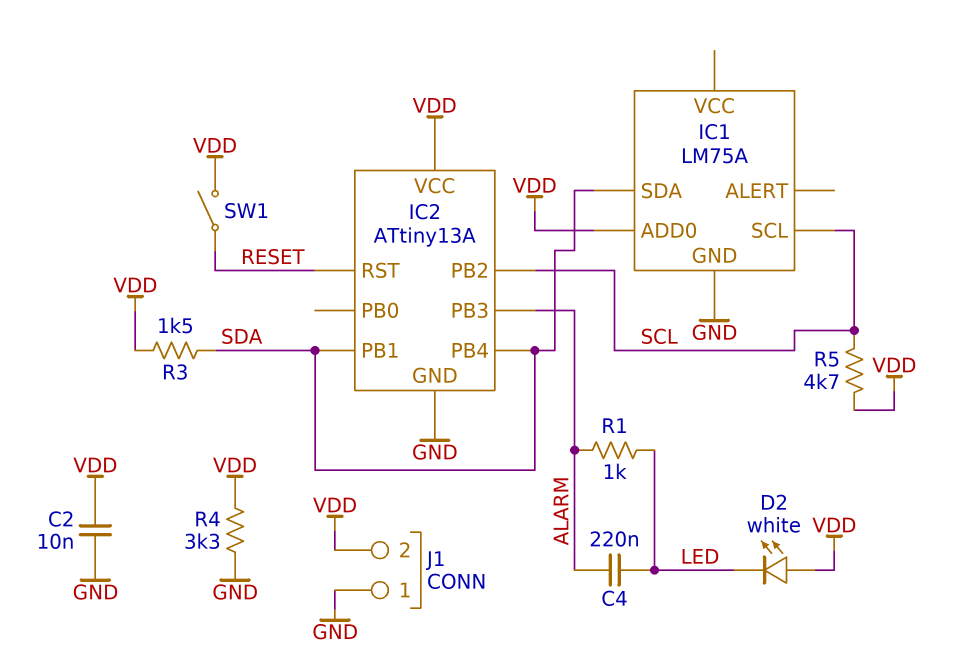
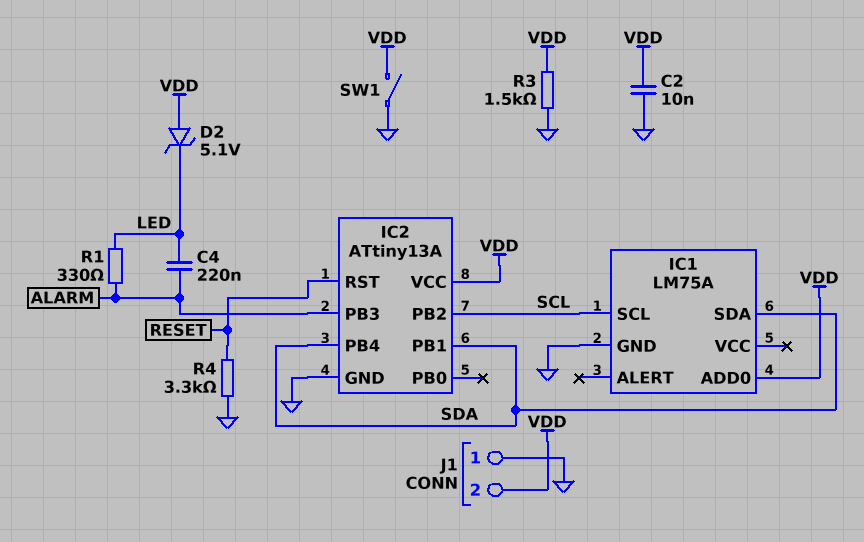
D2: LED white (A VDD, K LED) -> zener 5.1V (A VDD, K LED)
R1: 1k (ALARM, LED) -> 330 (ALARM, LED)
R3: 1.5k (SDA, VDD) -> 1.5k (GND, VDD)
R4: 3.3k (GND, VDD) -> 3.3k (GND, RESET)
R5: 4.7k (SCL, VDD) -> none
SW1: switch (RESET, VDD) -> switch (GND, VDD)

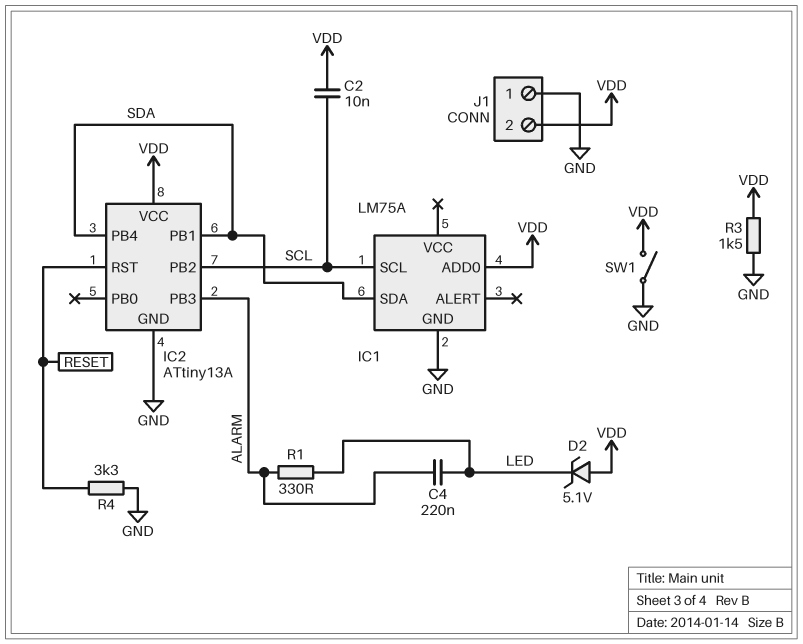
C2: 10nF (GND, VDD) -> 10nF (SCL, VDD)

